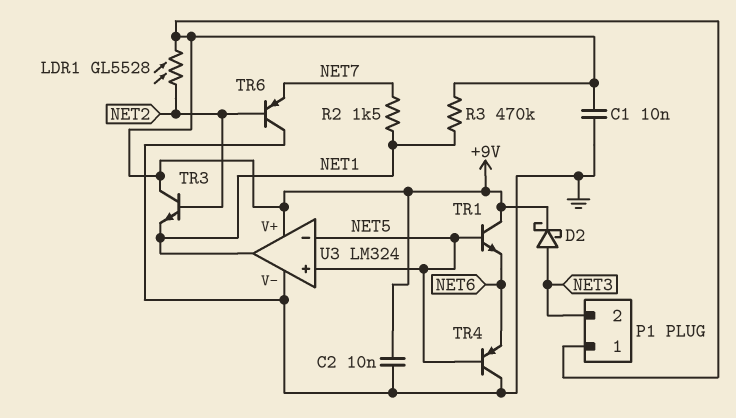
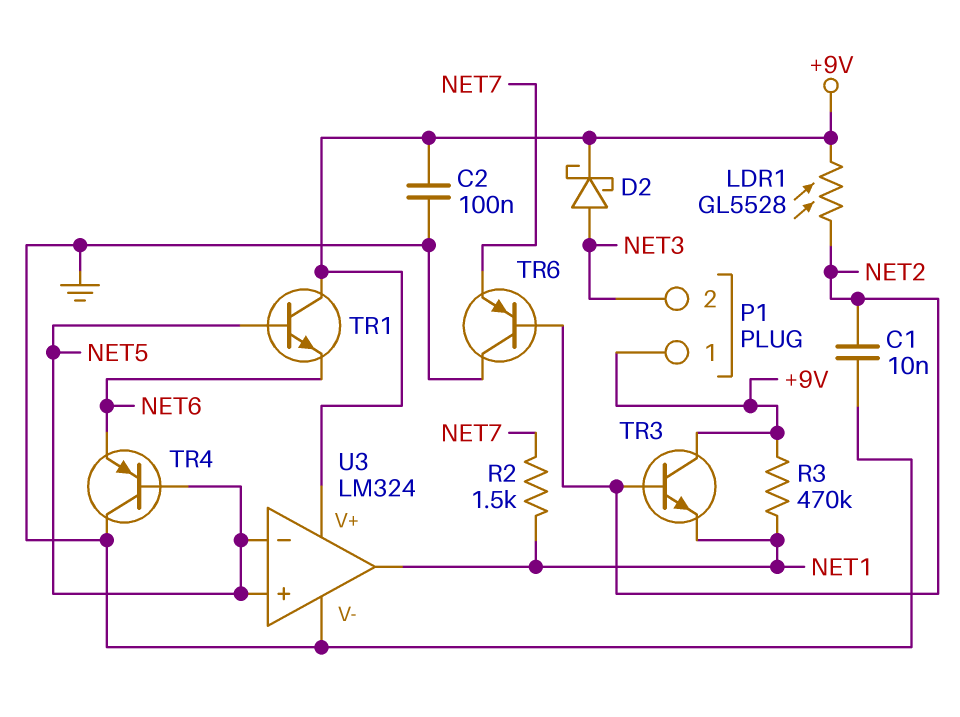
C1: 10nF (+9V, GND) -> 10nF (GND, NET2)
C2: 10nF (+9V, GND) -> 100nF (+9V, GND)

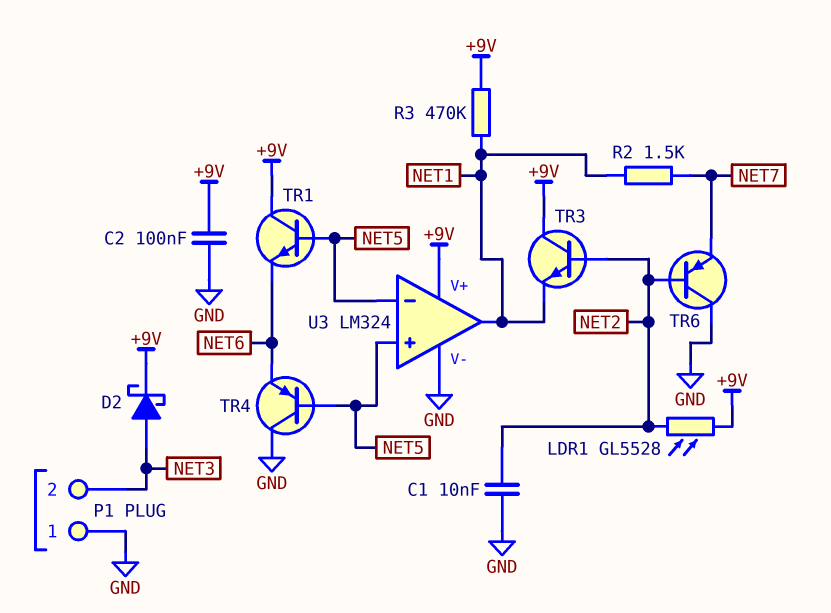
P1 pin 1: +9V -> GND

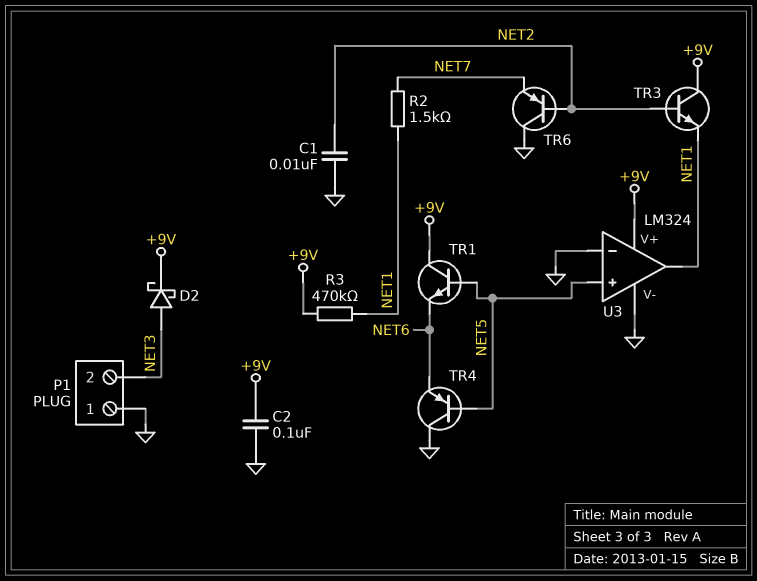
LDR1: GL5528 (+9V, NET2) -> none
U3 pin in-: NET5 -> GND

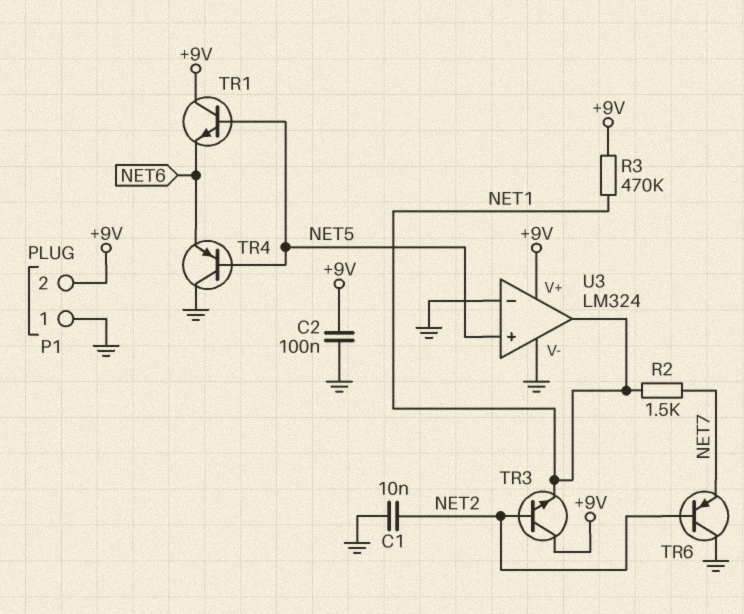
D2: schottky (A NET3, K +9V) -> none
P1 pin 2: NET3 -> +9V

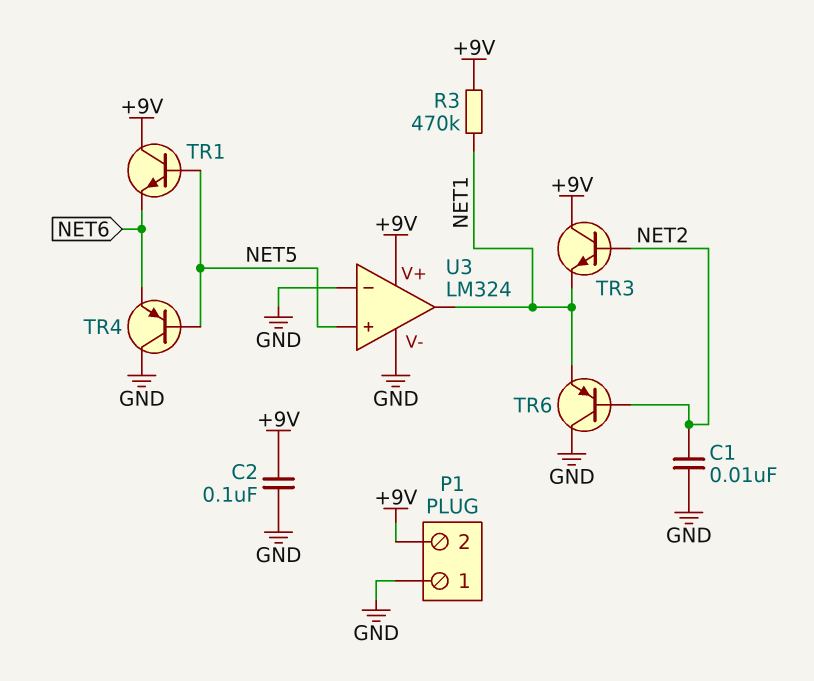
R2: 1.5k (NET1, NET7) -> none
TR6: PNP (B NET2, C GND, E NET7) -> PNP (B NET2, C GND, E NET1)

